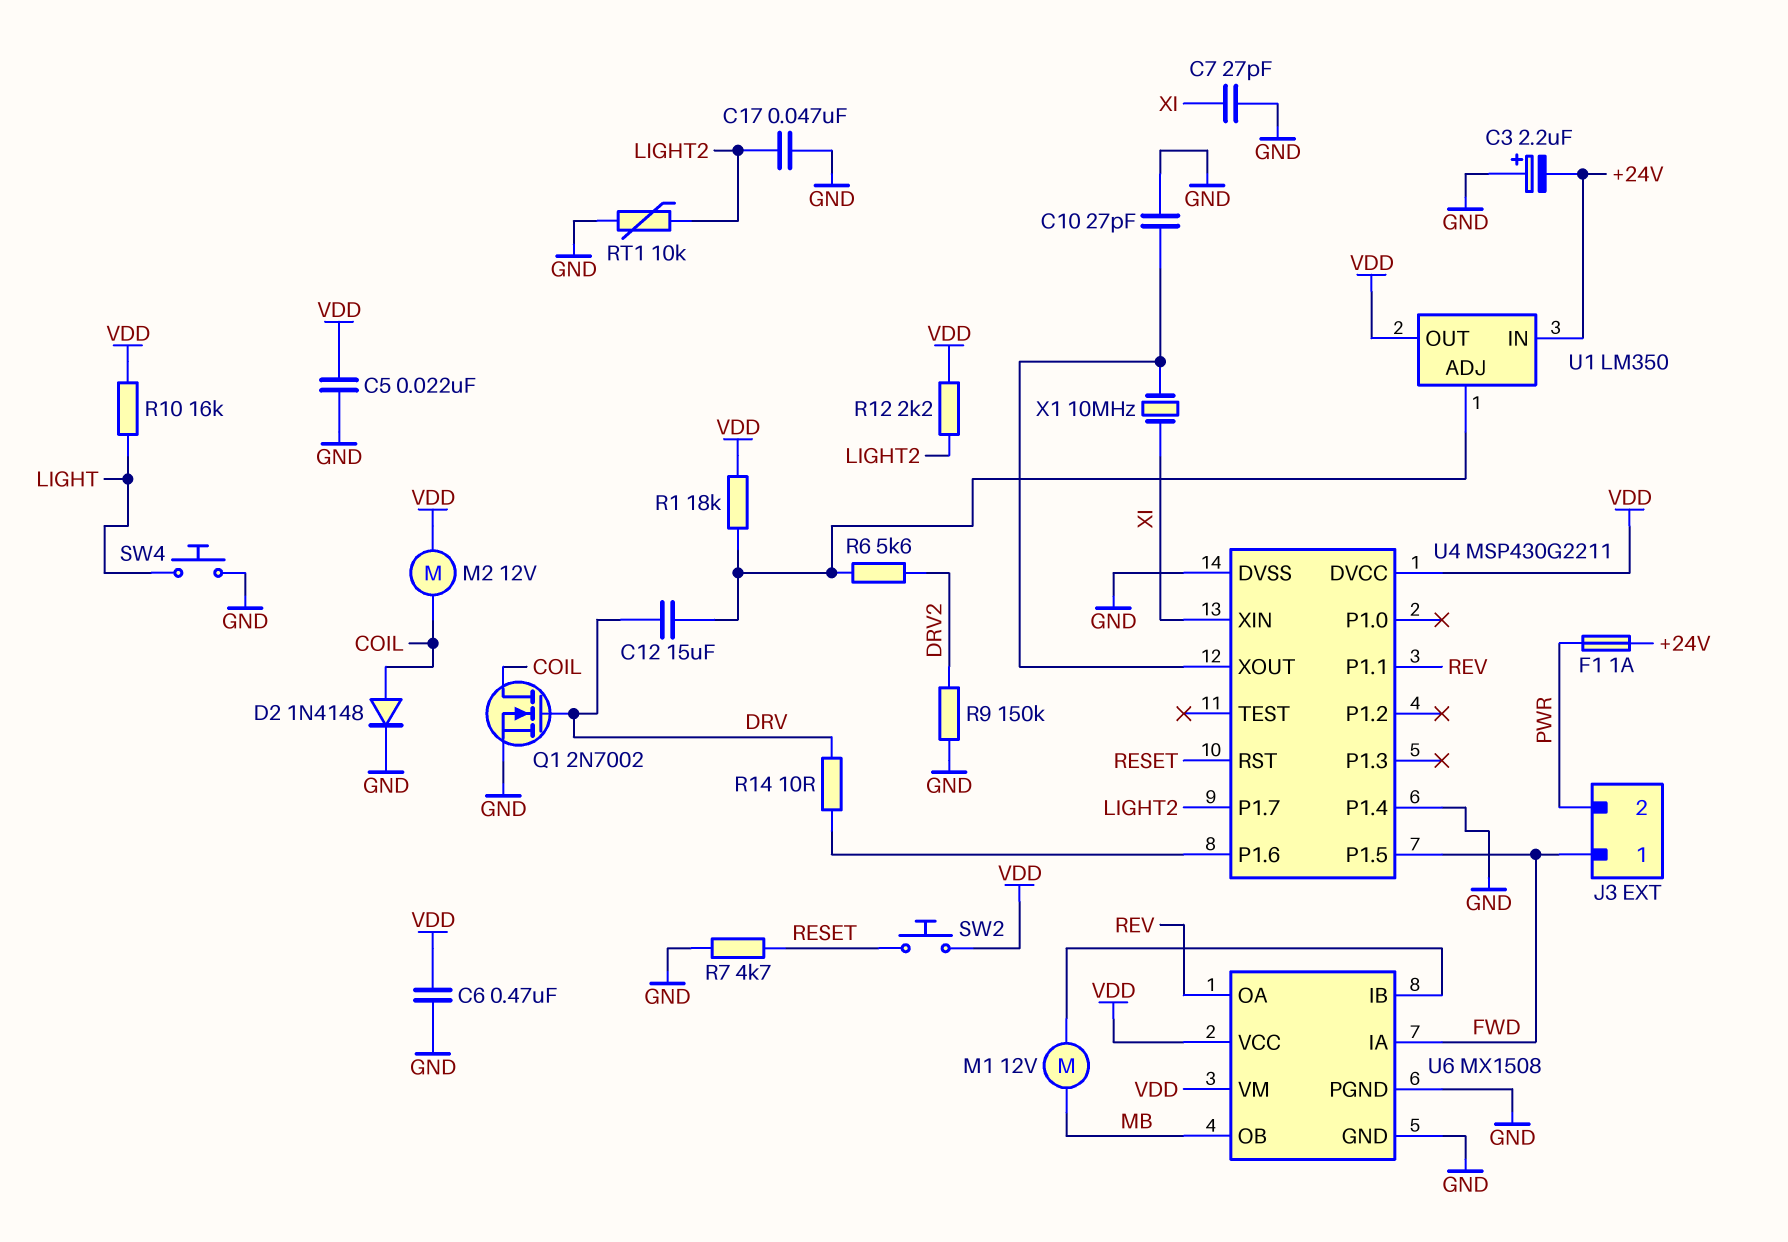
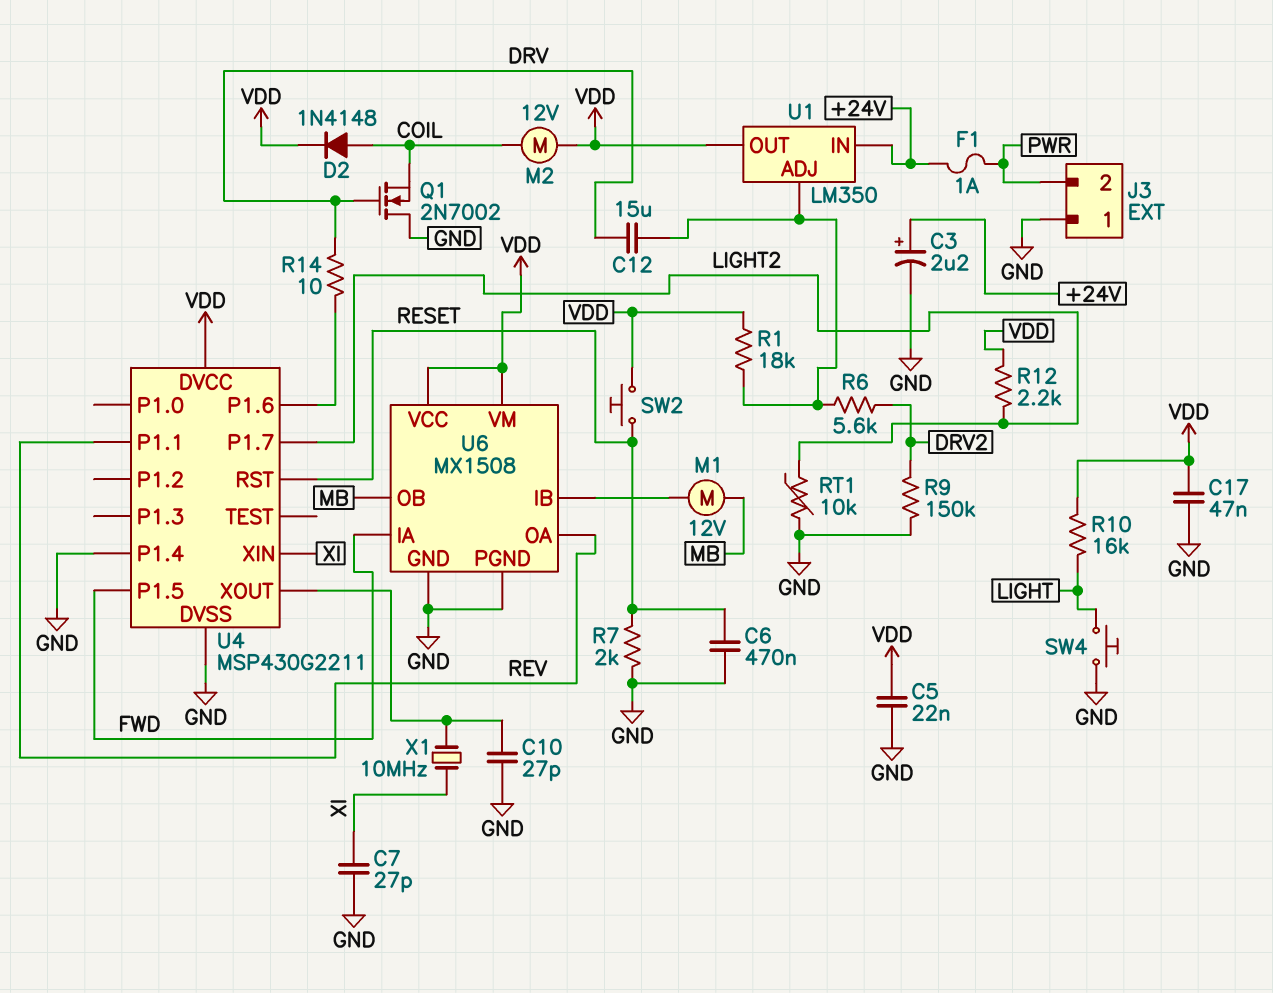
C3: 2.2uF (plus GND, minus +24V) -> 2.2uF (plus +24V, minus GND)
C6: 470nF (GND, VDD) -> 470nF (GND, RESET)
C17: 47nF (GND, LIGHT2) -> 47nF (GND, VDD)
D2: diode 1N4148 (A COIL, K GND) -> diode 1N4148 (A COIL, K VDD)
J3 pin 1: FWD -> GND
Q1: NMOS 2N7002 (G DRV, D COIL, S GND) -> NMOS 2N7002 (G DRV, D GND, S COIL)
R7: 4.7k (GND, RESET) -> 2k (GND, RESET)

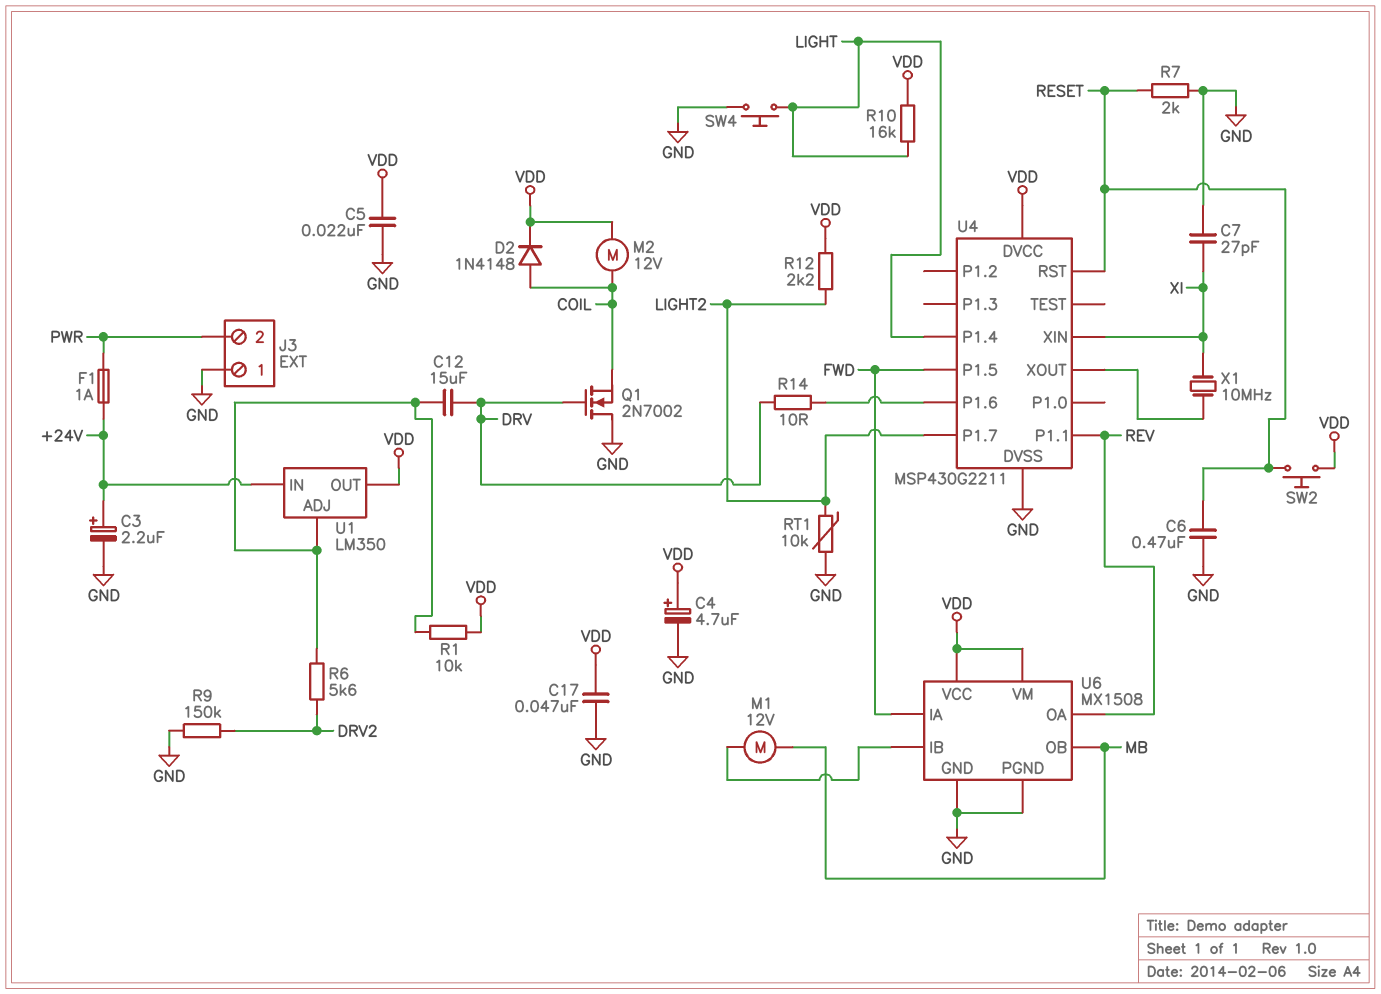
C4: none -> 4.7uF (plus VDD, minus GND)
C10: 27pF (GND, U4/XOUT) -> none
R1: 18k (U1/ADJ, VDD) -> 10k (U1/ADJ, VDD)
U4 pin P1.4: GND -> LIGHT

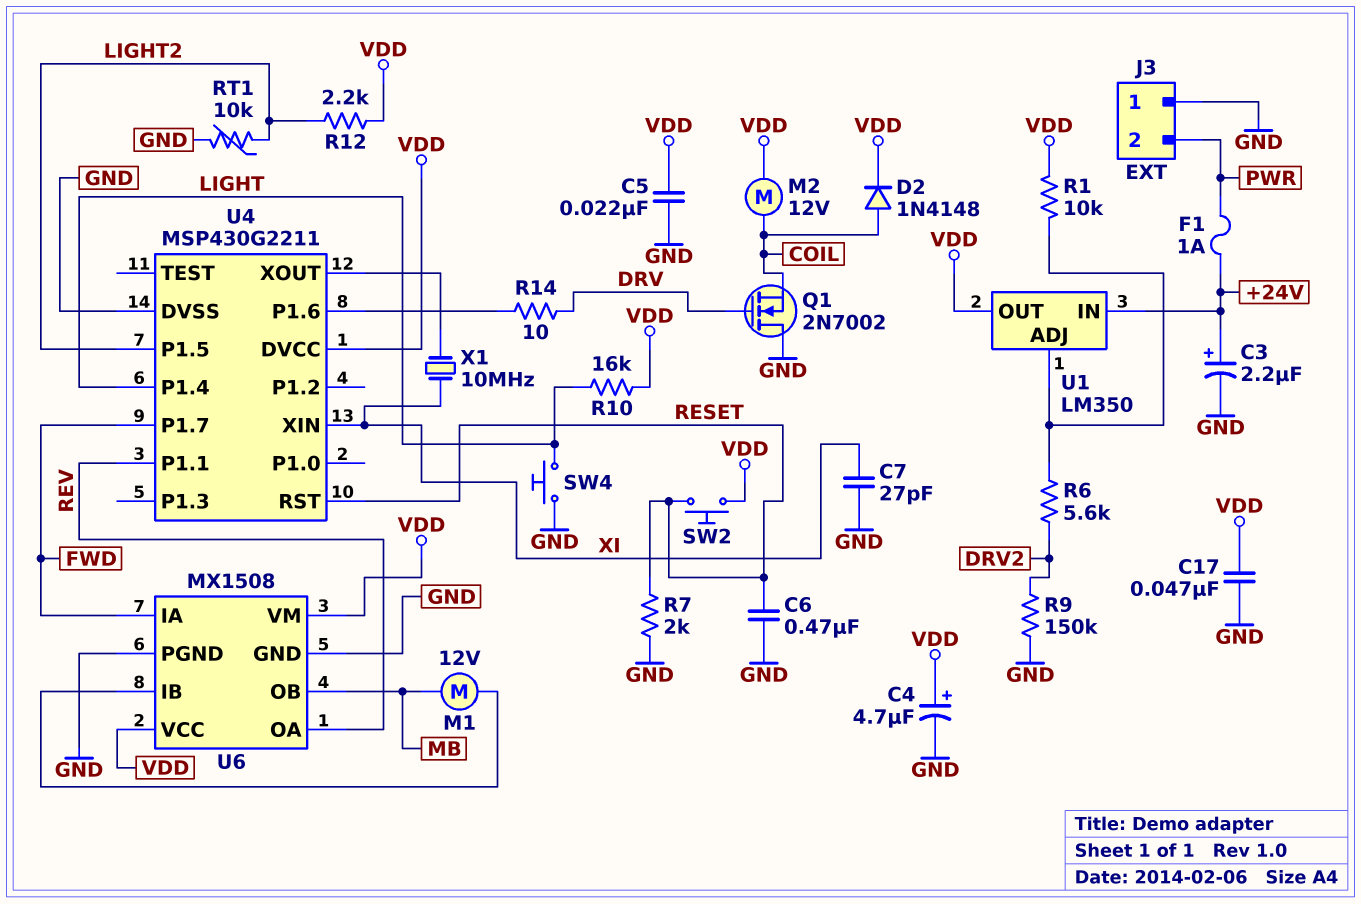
C12: 15uF (DRV, U1/ADJ) -> none
U4 pin P1.5: FWD -> LIGHT2
U4 pin P1.7: LIGHT2 -> FWD

